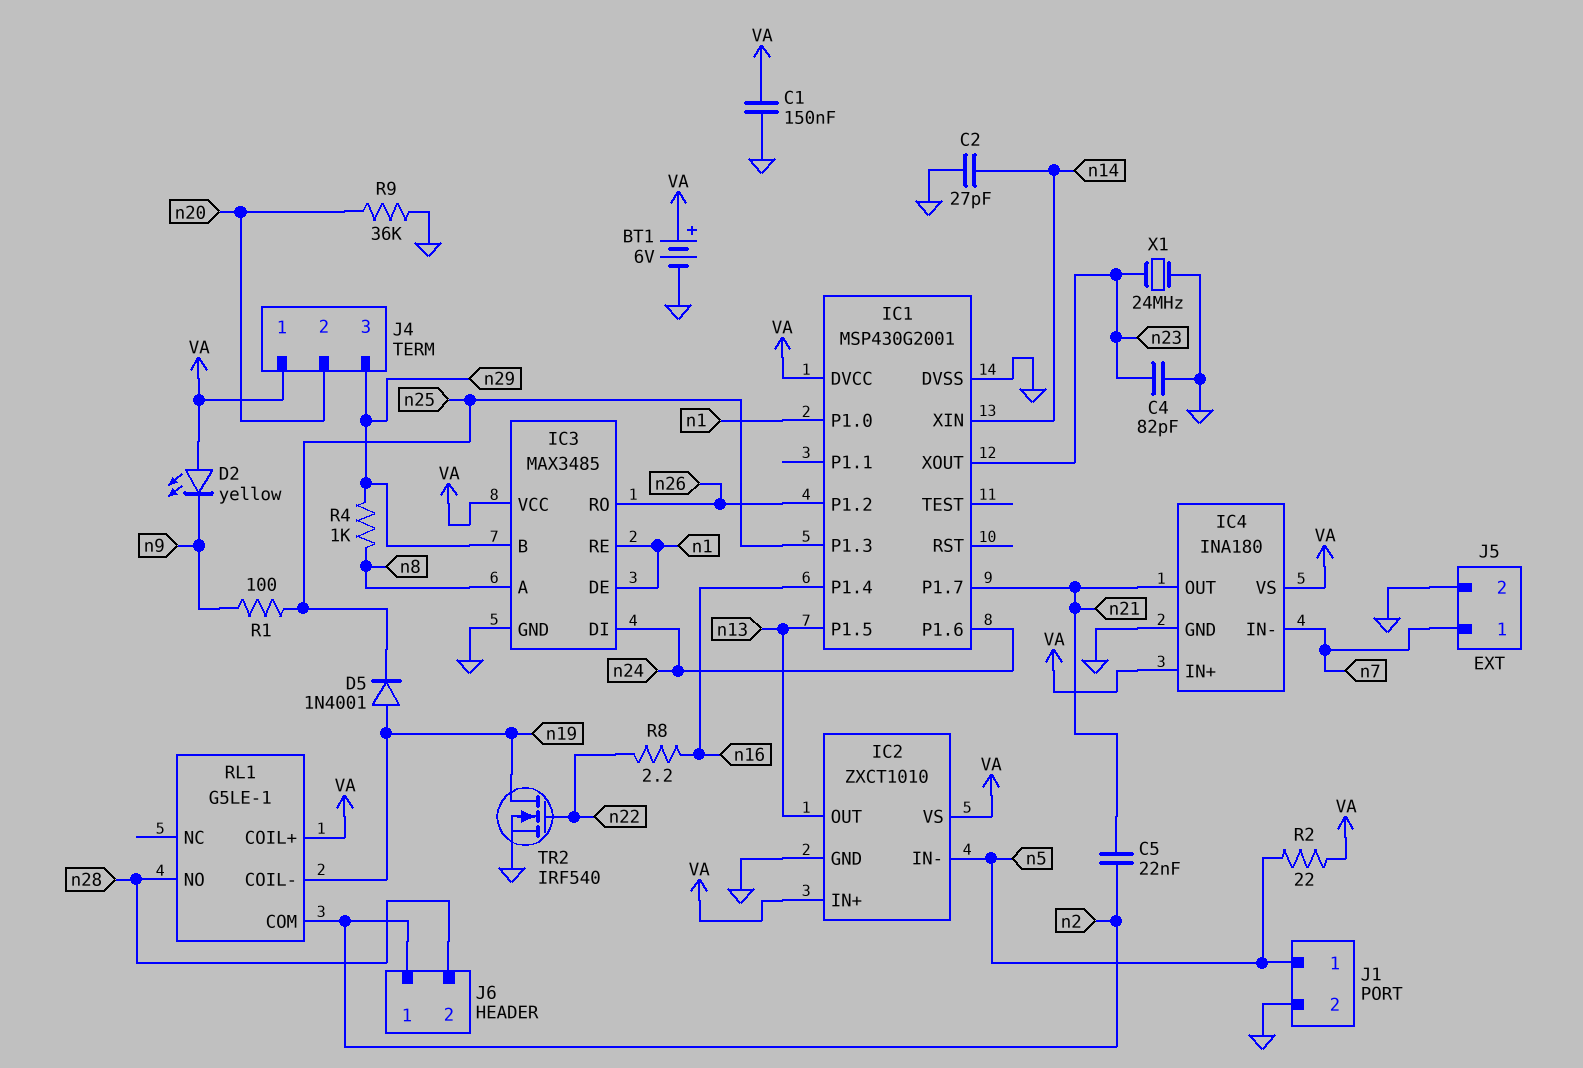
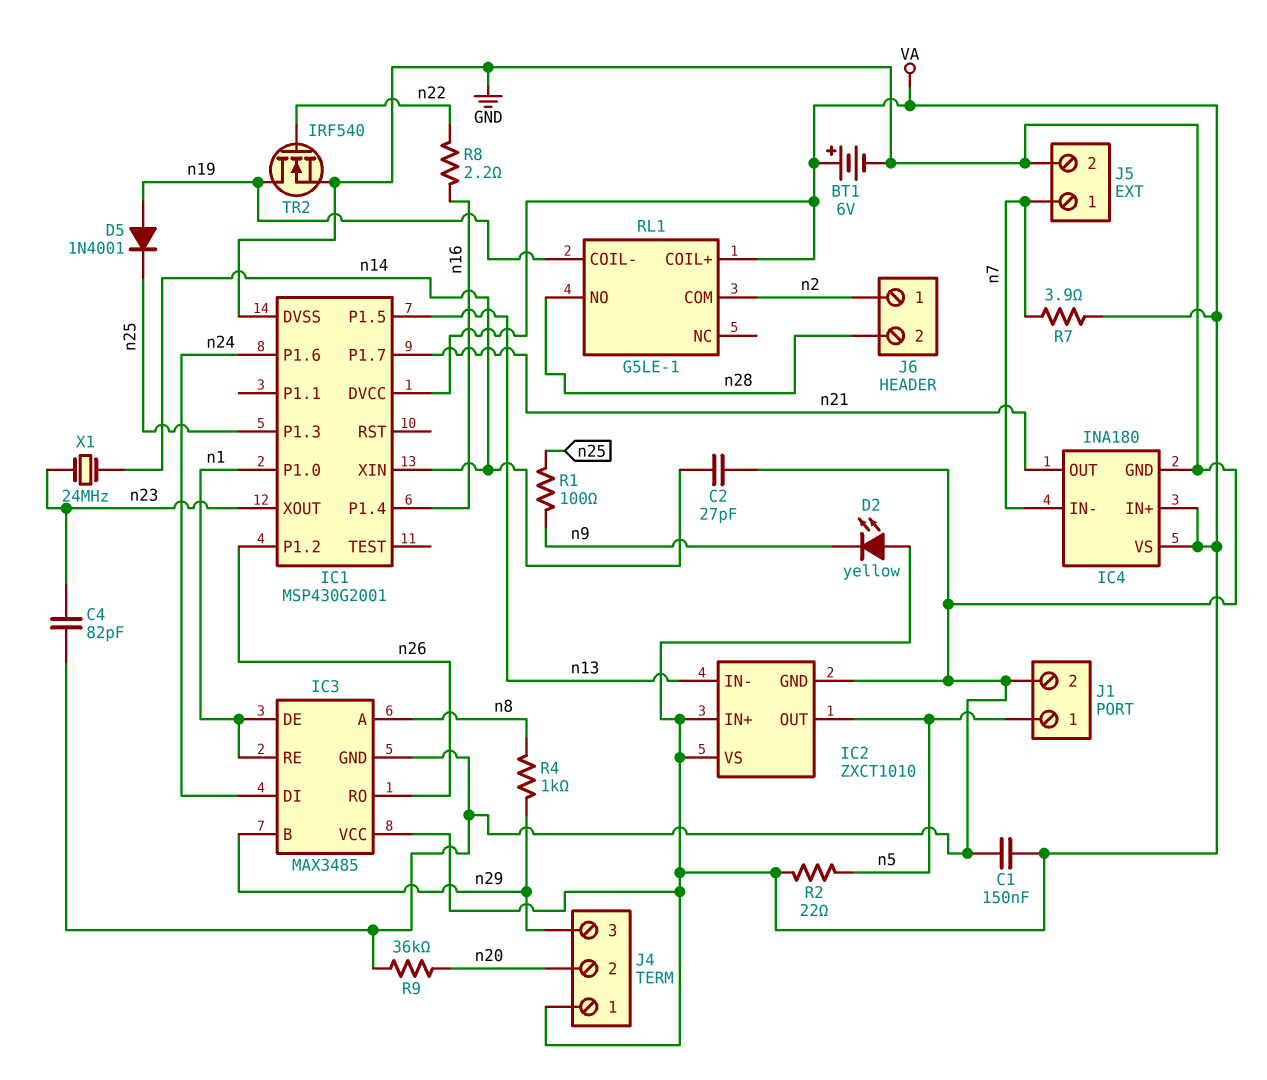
C5: 22nF (n2, n21) -> none
IC2 pin IN-: n5 -> n13
IC2 pin OUT: n13 -> n5
R7: none -> 3.9 (VA, n7)
X1: 24MHz (GND, n23) -> 24MHz (n14, n23)

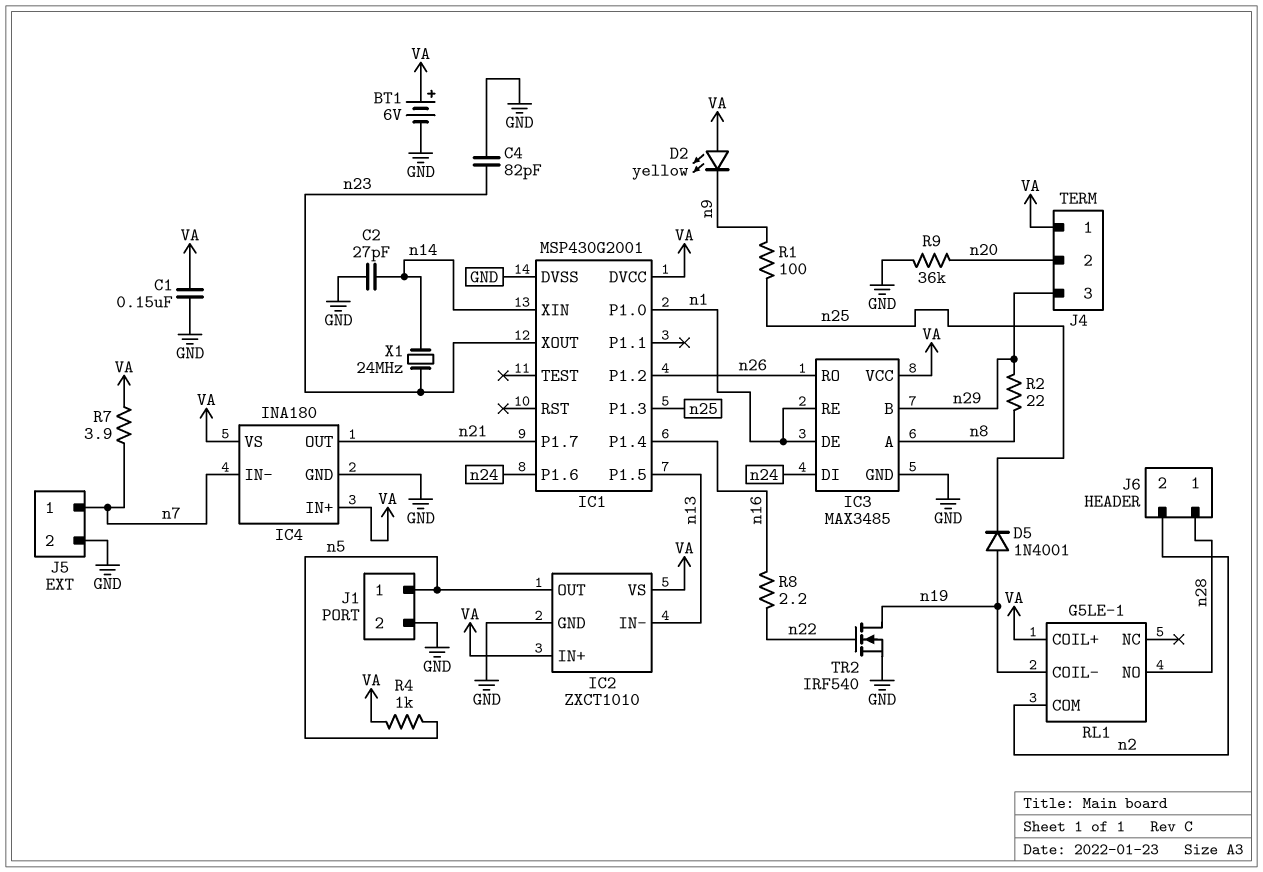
J6 pin 1: n2 -> n28
J6 pin 2: n28 -> n2
R2: 22 (VA, n5) -> 22 (n8, n29)
R4: 1k (n8, n29) -> 1k (VA, n5)

